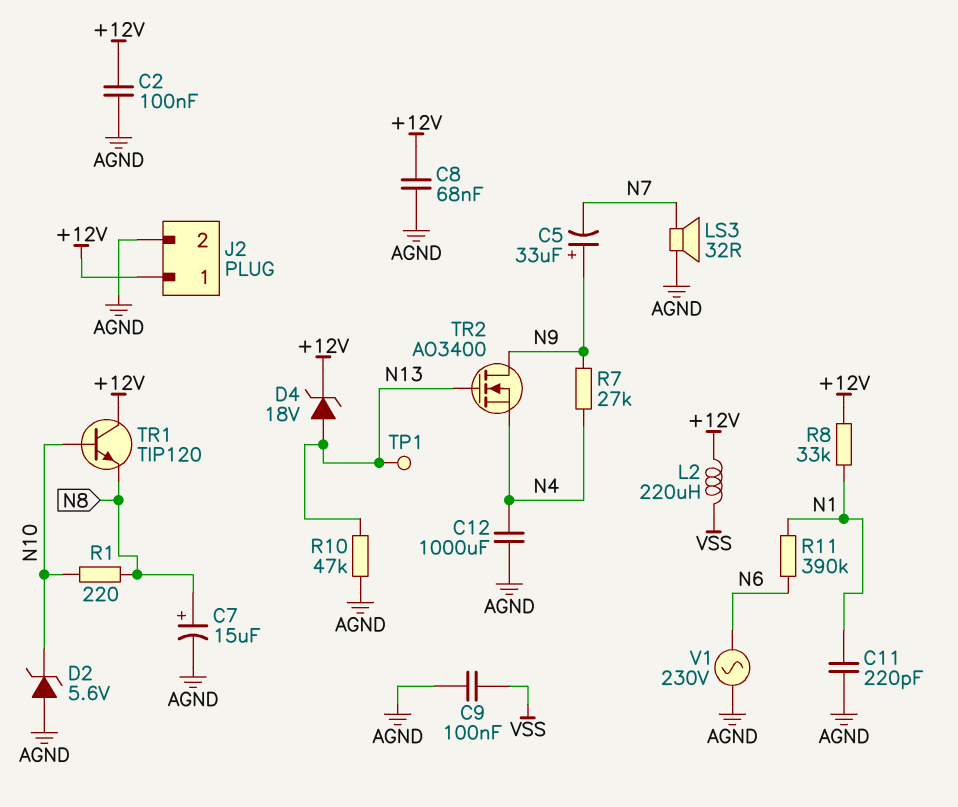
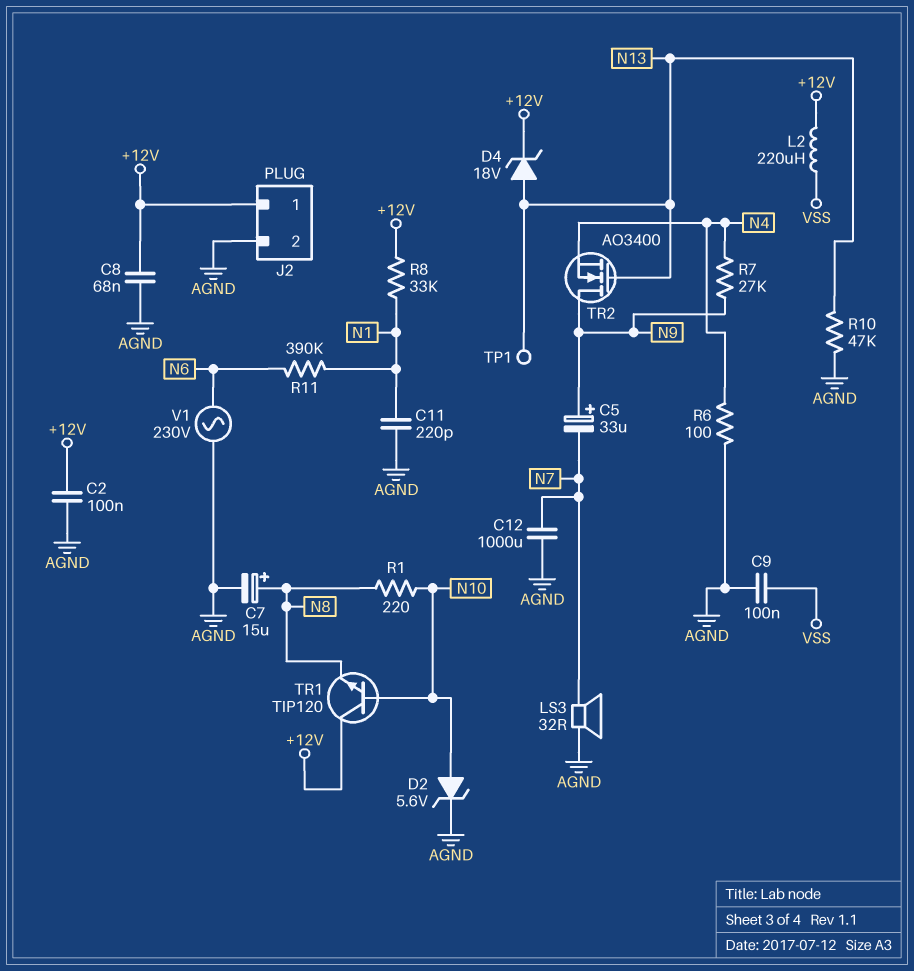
C12: 1000uF (AGND, N4) -> 1000uF (AGND, N7)
D2: zener 5.6V (A AGND, K N10) -> zener 5.6V (A N10, K AGND)
R6: none -> 100 (AGND, N4)

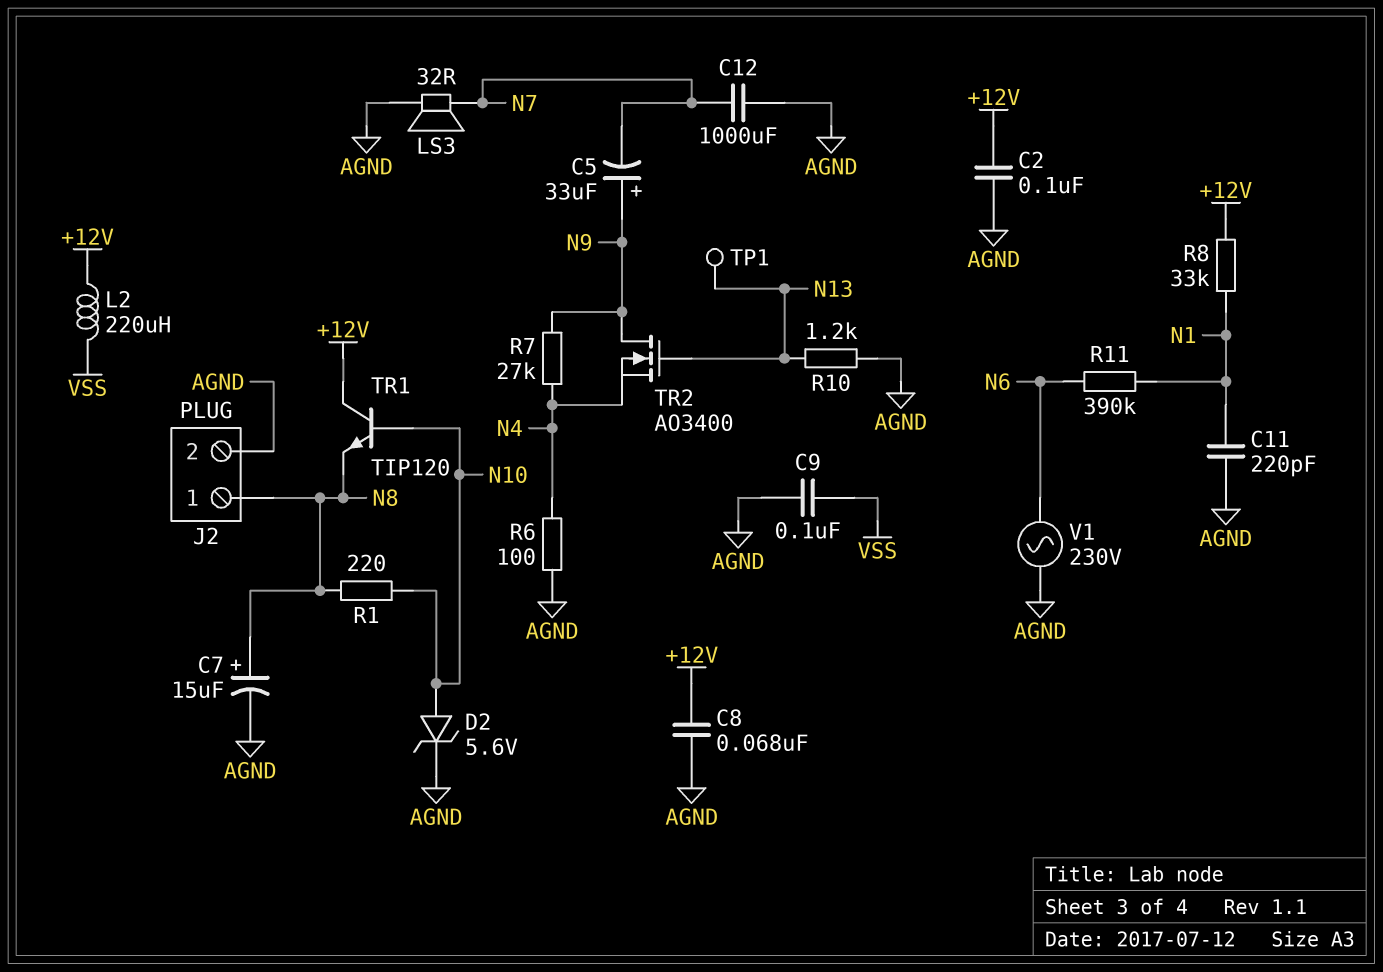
D4: zener 18V (A N13, K +12V) -> none
J2 pin 1: +12V -> N8
R10: 47k (AGND, N13) -> 1.2k (AGND, N13)

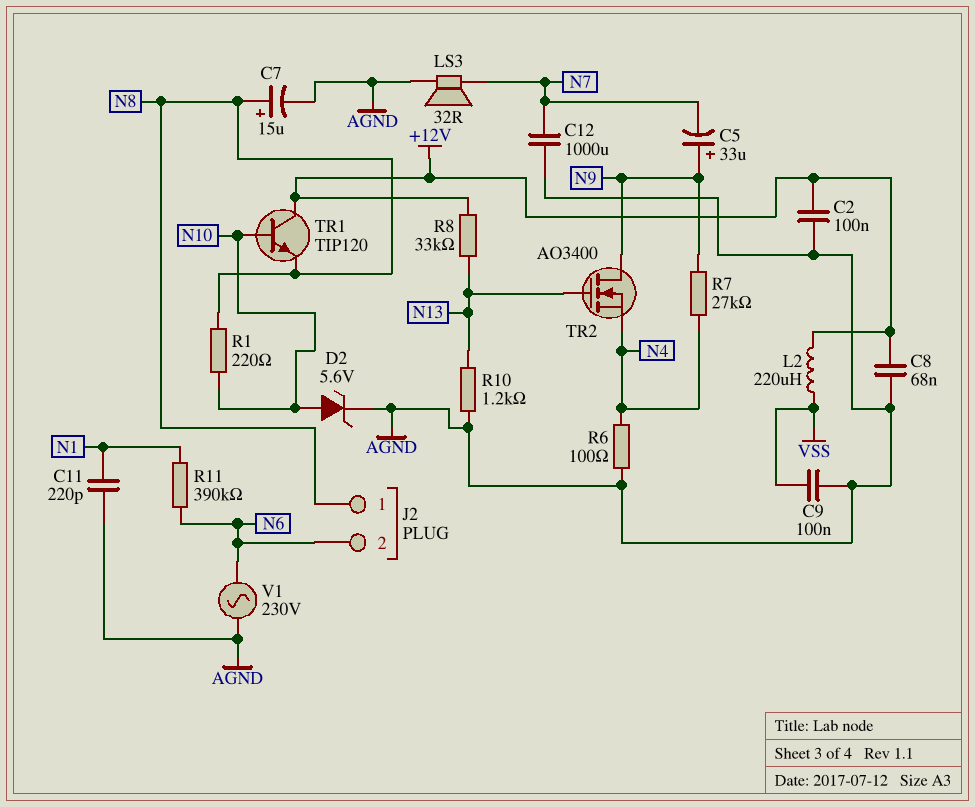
J2 pin 2: AGND -> N6
R8: 33k (+12V, N1) -> 33k (+12V, N13)
TP1: test point (N13) -> none

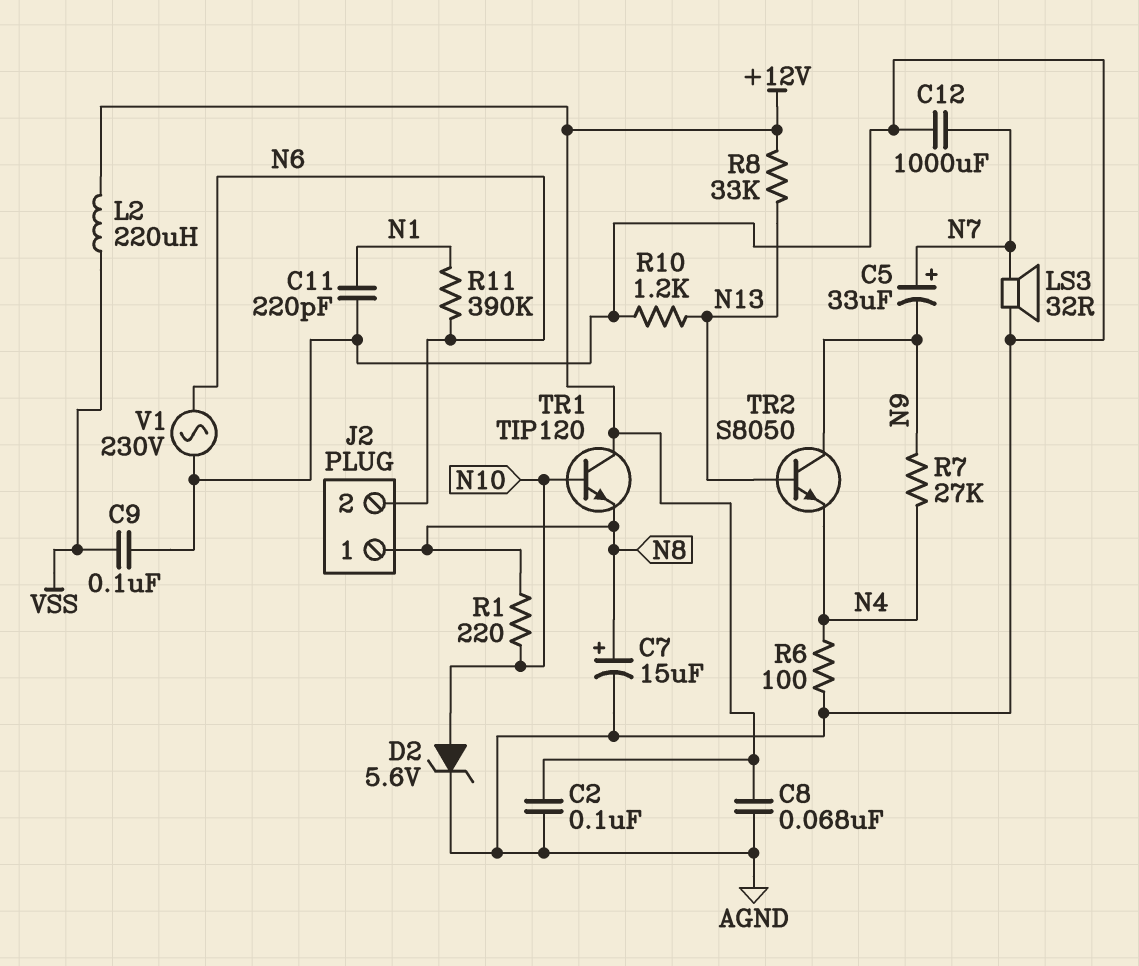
C5: 33uF (plus N9, minus N7) -> 33uF (plus N7, minus N9)
TR2: NMOS AO3400 (G N13, D N9, S N4) -> NPN S8050 (B N13, C N9, E N4)

